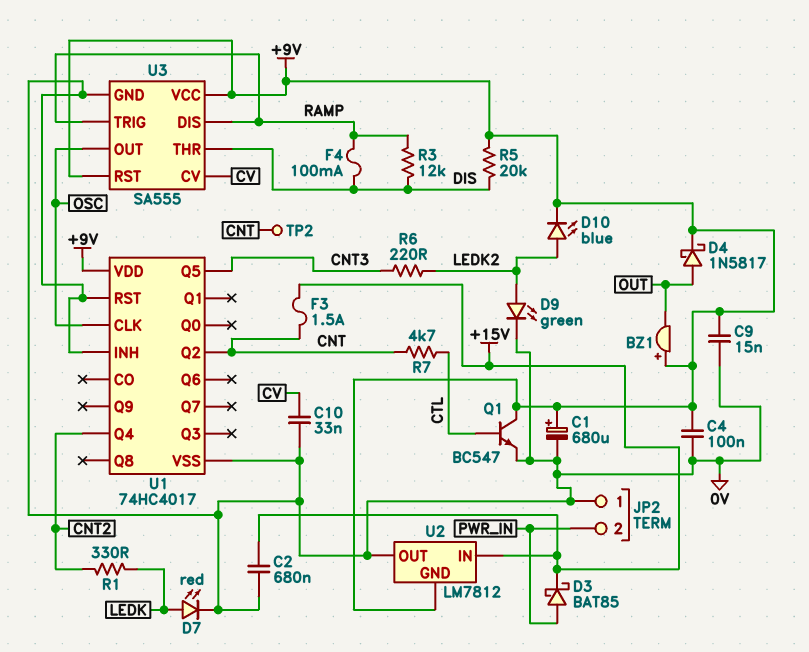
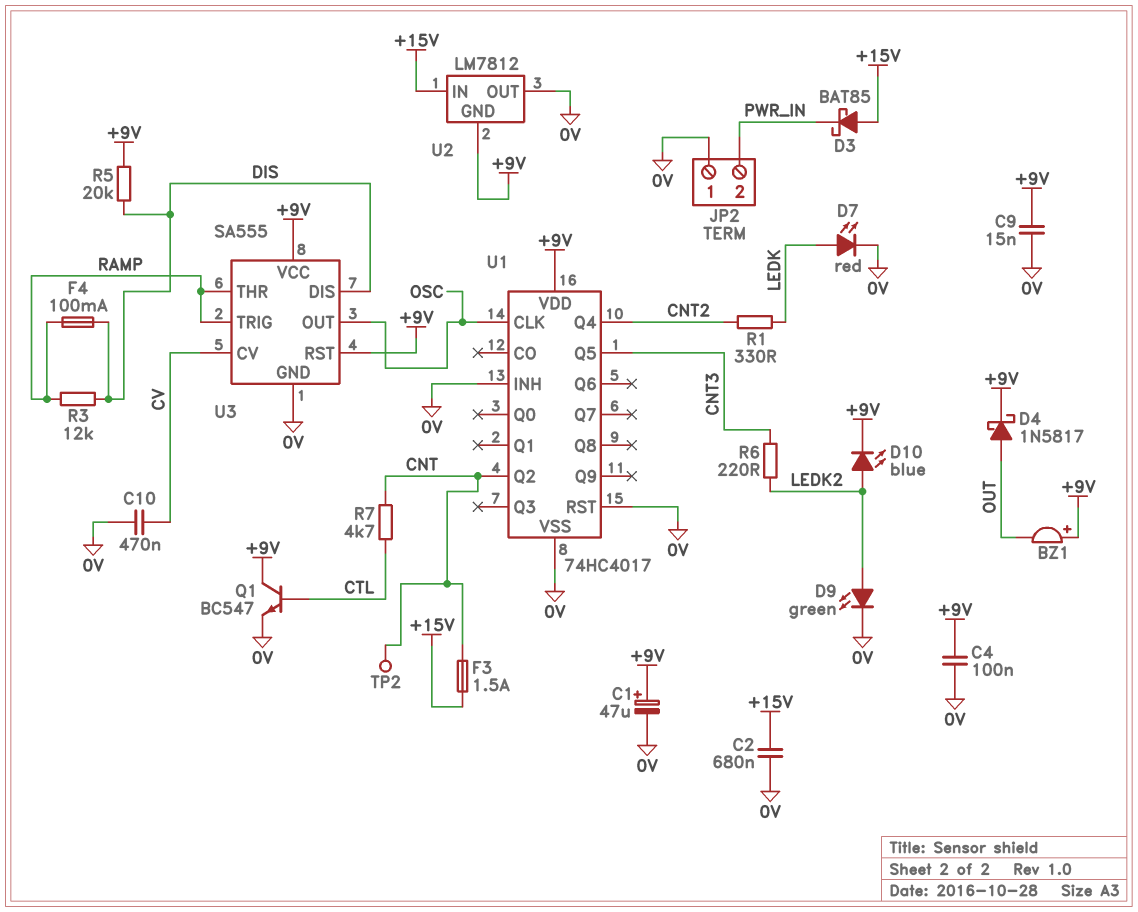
C1: 680uF (plus +9V, minus 0V) -> 47uF (plus +9V, minus 0V)
C10: 33nF (0V, CV) -> 470nF (0V, CV)
D3: schottky BAT85 (A PWR_IN, K +15V) -> schottky BAT85 (A +15V, K PWR_IN)
U3 pin DIS: RAMP -> DIS
U3 pin THR: DIS -> RAMP

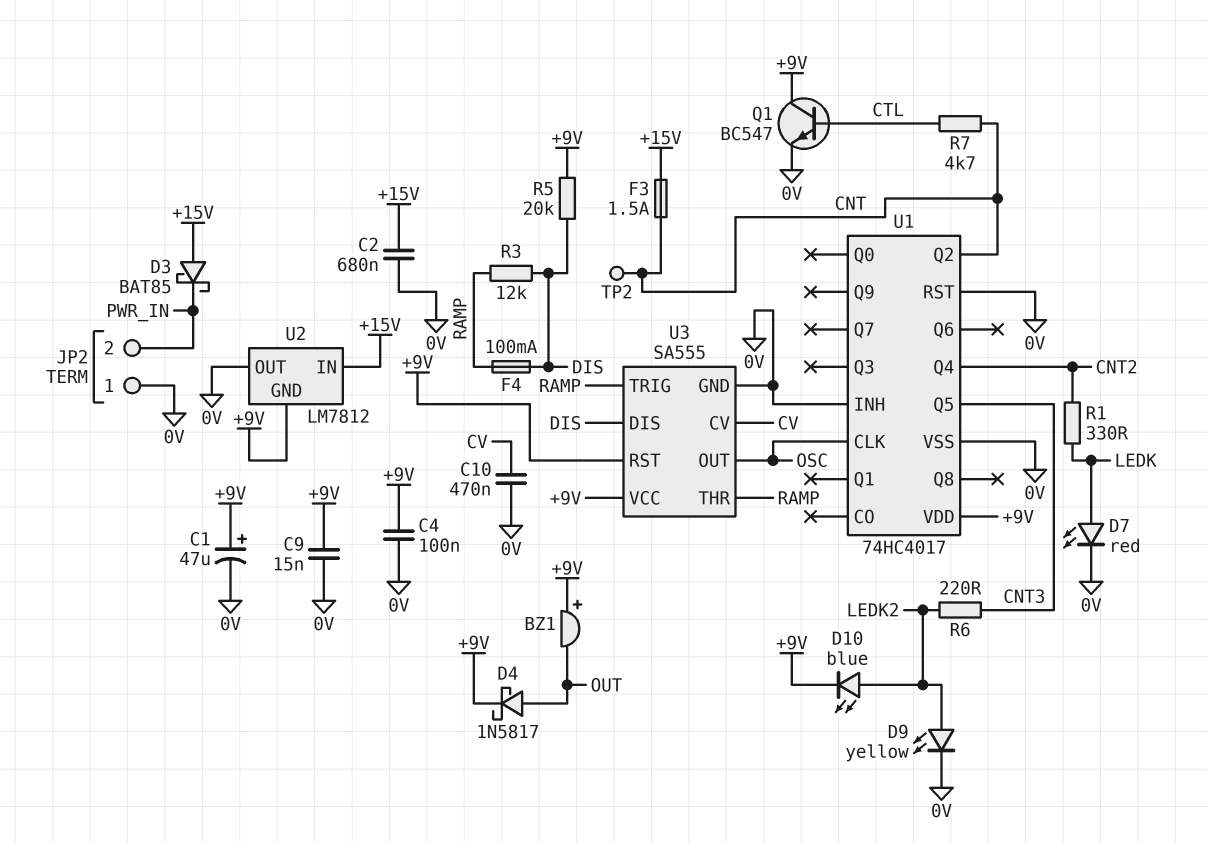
D9: LED green (A LEDK2, K 0V) -> LED yellow (A LEDK2, K 0V)

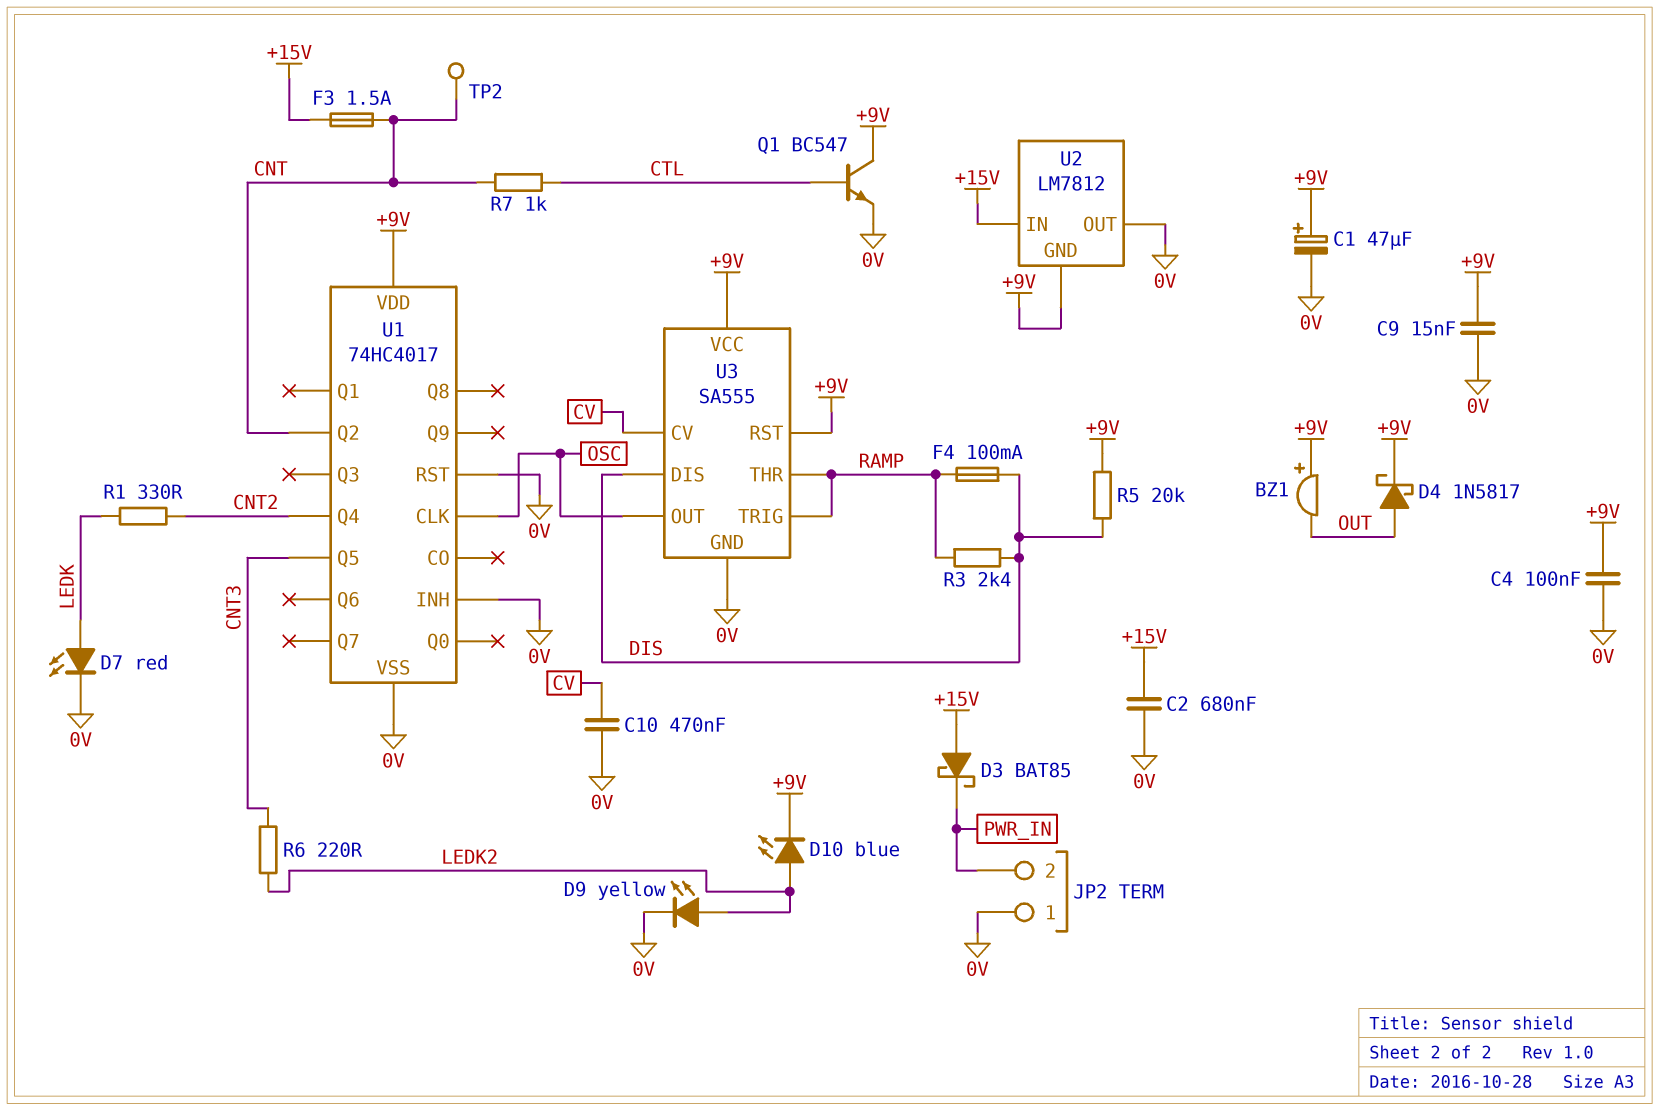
R3: 12k (DIS, RAMP) -> 2.4k (DIS, RAMP)
R7: 4.7k (CNT, CTL) -> 1k (CNT, CTL)

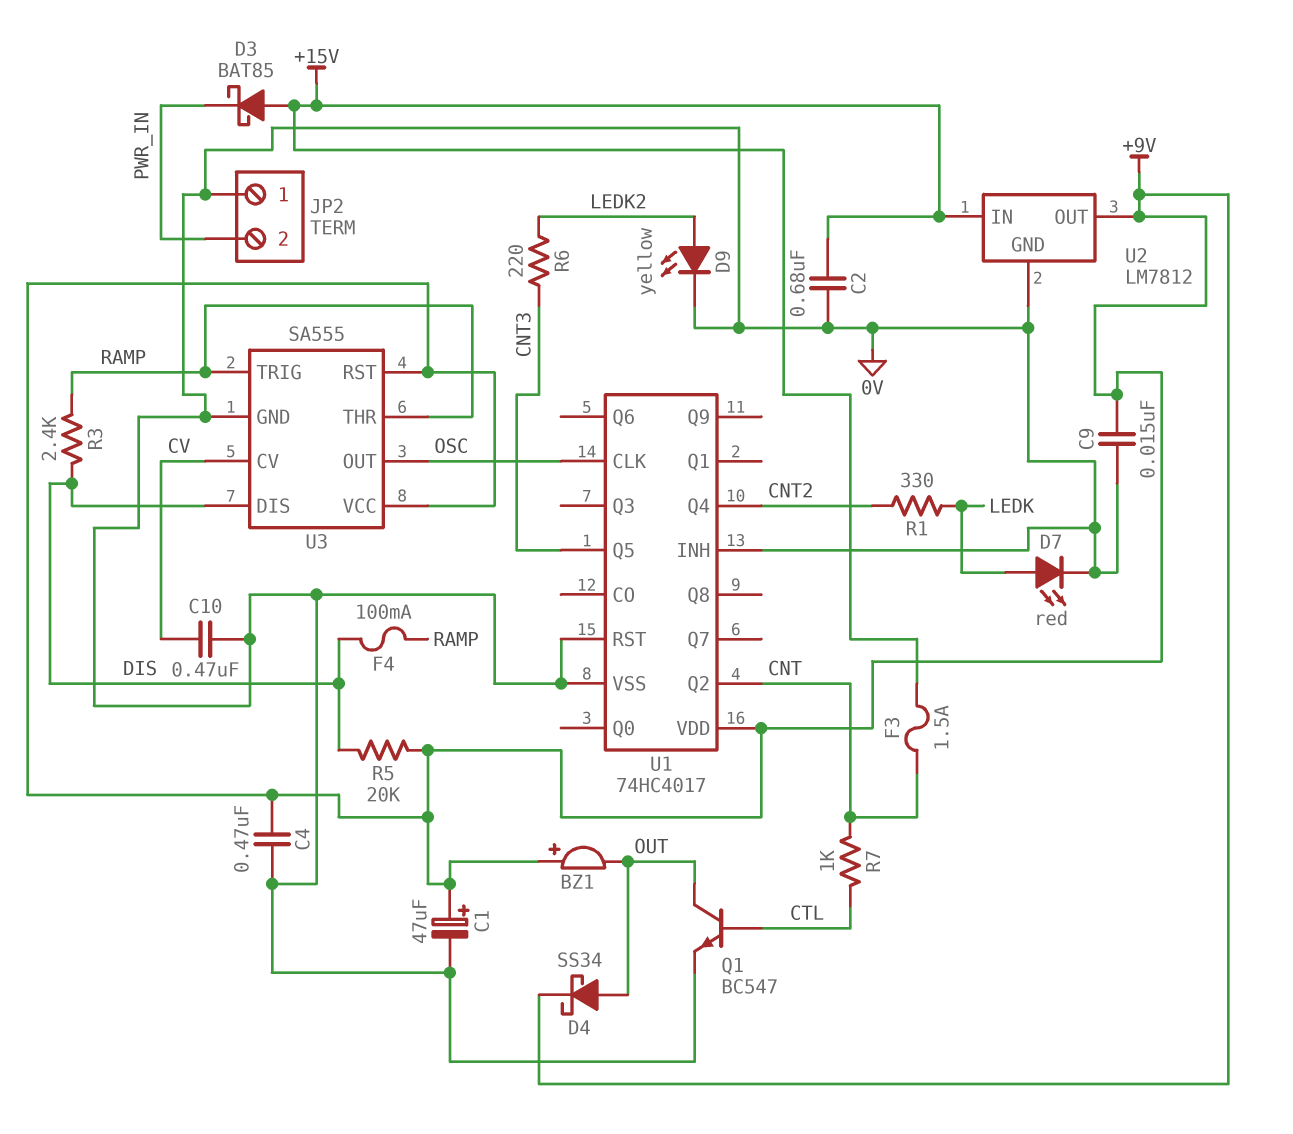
C4: 100nF (+9V, 0V) -> 470nF (+9V, 0V)
D4: schottky 1N5817 (A OUT, K +9V) -> schottky SS34 (A OUT, K +9V)
D10: LED blue (A LEDK2, K +9V) -> none
Q1: NPN BC547 (B CTL, C +9V, E 0V) -> NPN BC547 (B CTL, C OUT, E 0V)
TP2: test point (CNT) -> none
U2 pin GND: +9V -> 0V
U2 pin OUT: 0V -> +9V

